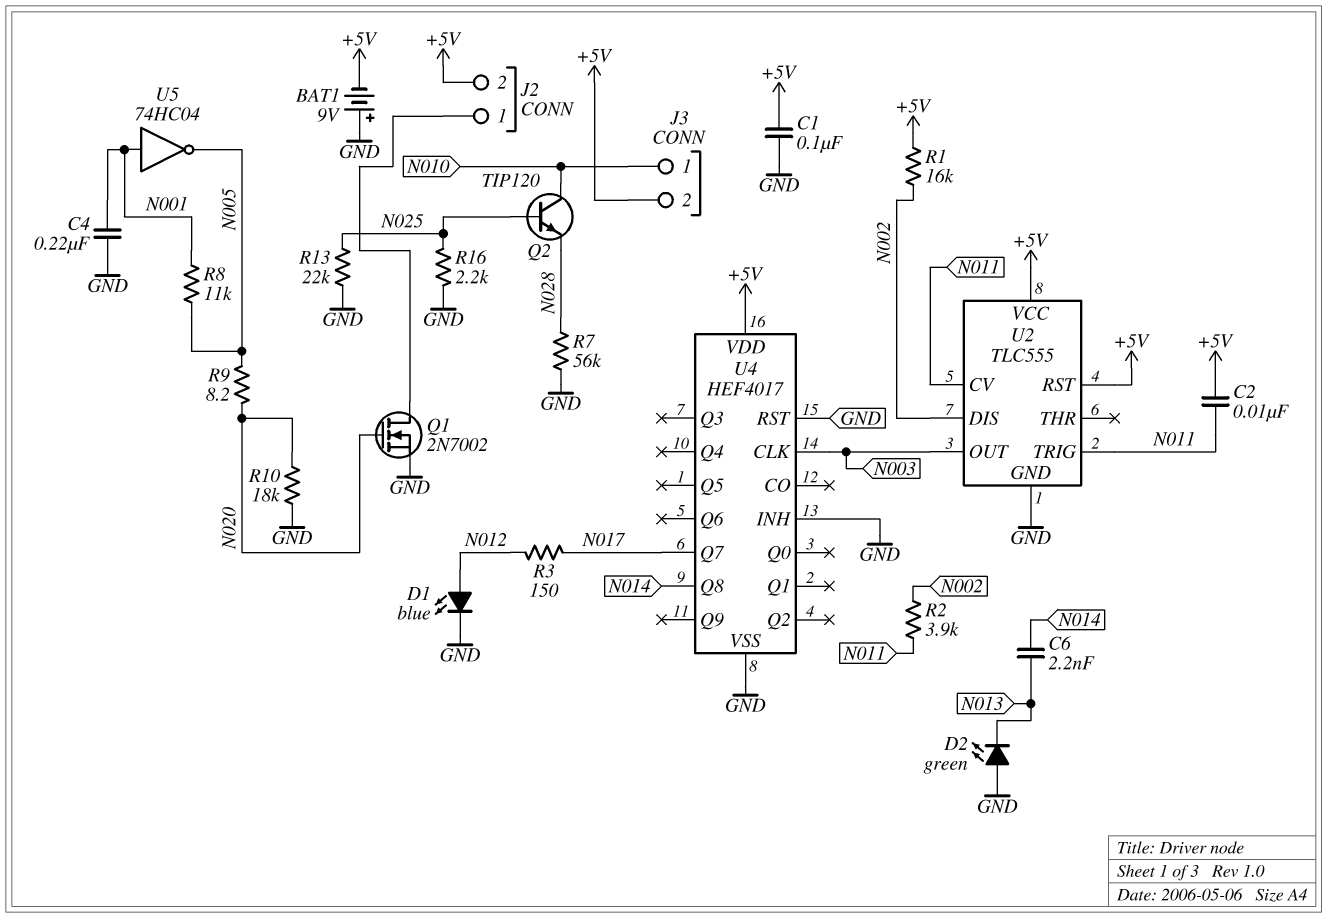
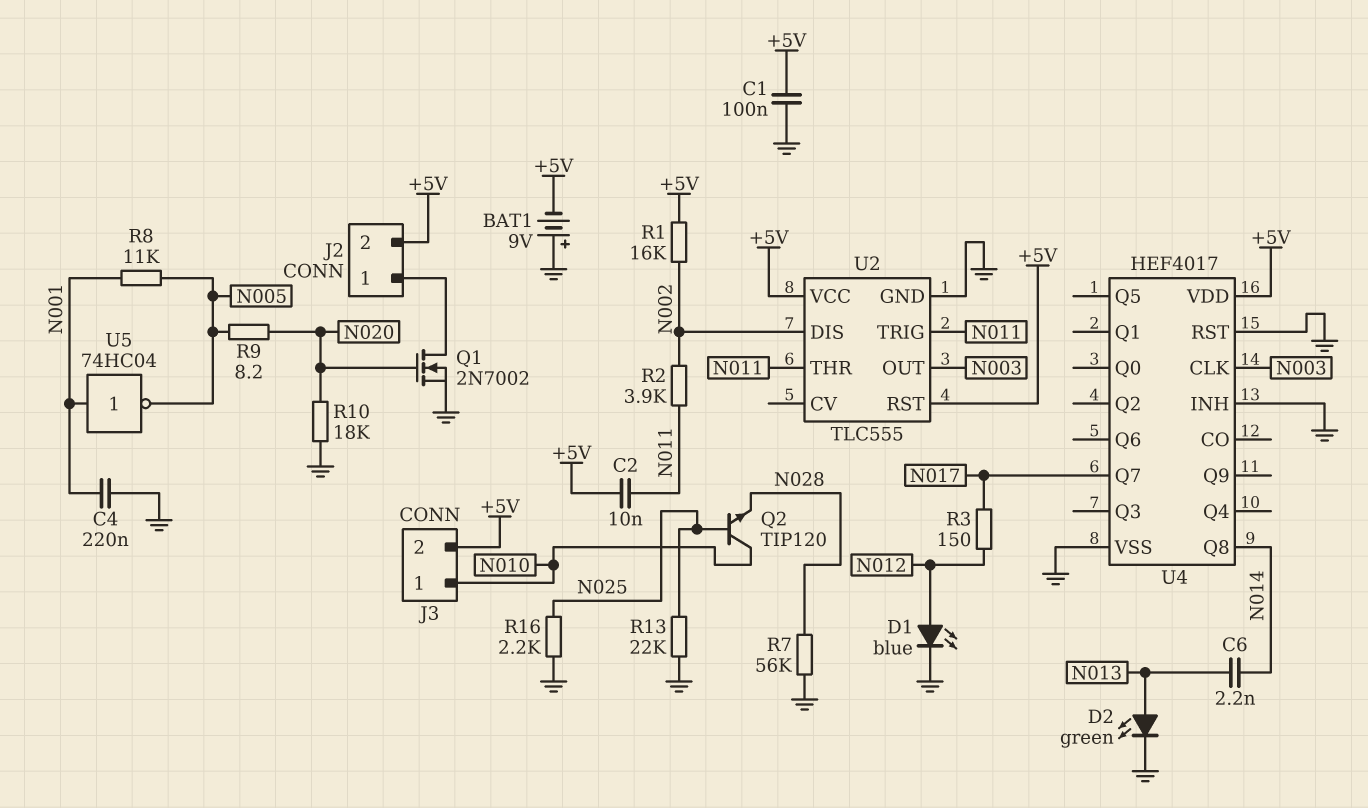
D2: LED green (A GND, K N013) -> LED green (A N013, K GND)
U2 pin CV: N011 -> none
U2 pin THR: none -> N011

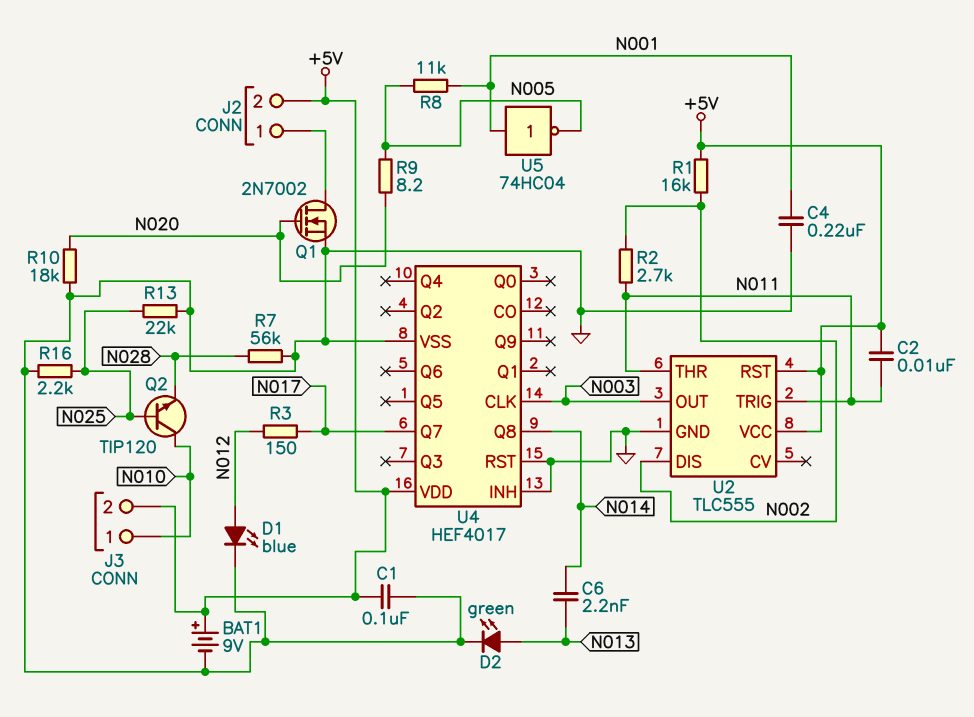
BAT1: 9V (plus GND, minus +5V) -> 9V (plus +5V, minus GND)
R2: 3.9k (N002, N011) -> 2.7k (N002, N011)

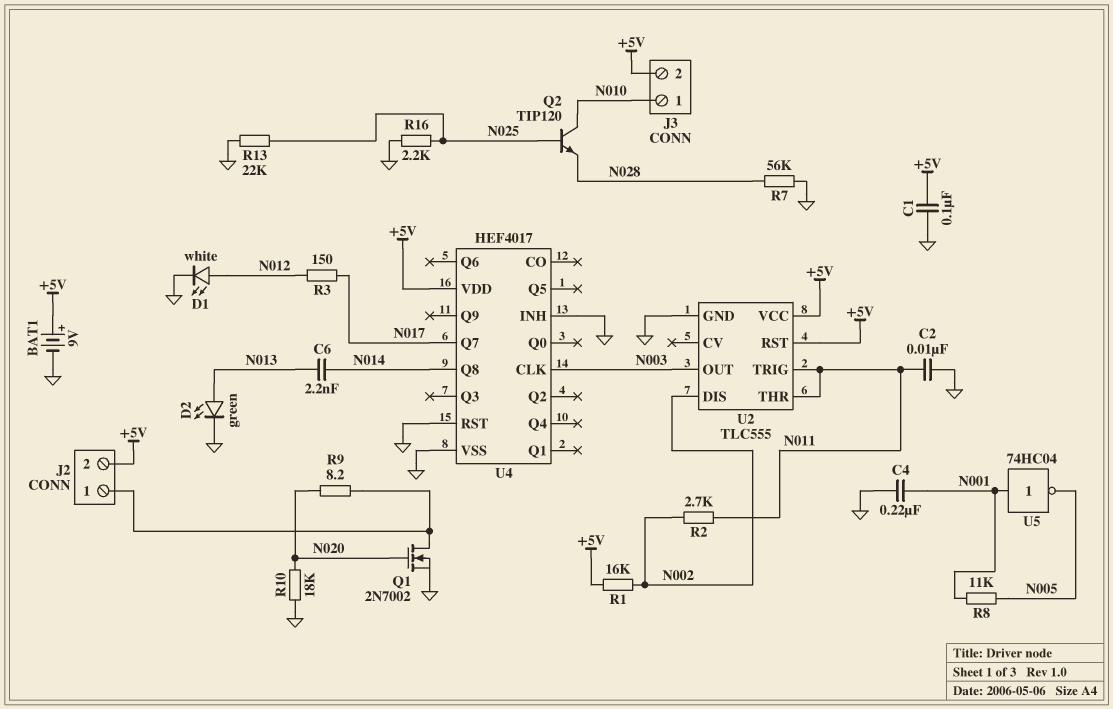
C2: 10nF (+5V, N011) -> 10nF (GND, N011)
D1: LED blue (A N012, K GND) -> LED white (A N012, K GND)
R9: 8.2 (N005, N020) -> 8.2 (J2/1, N020)

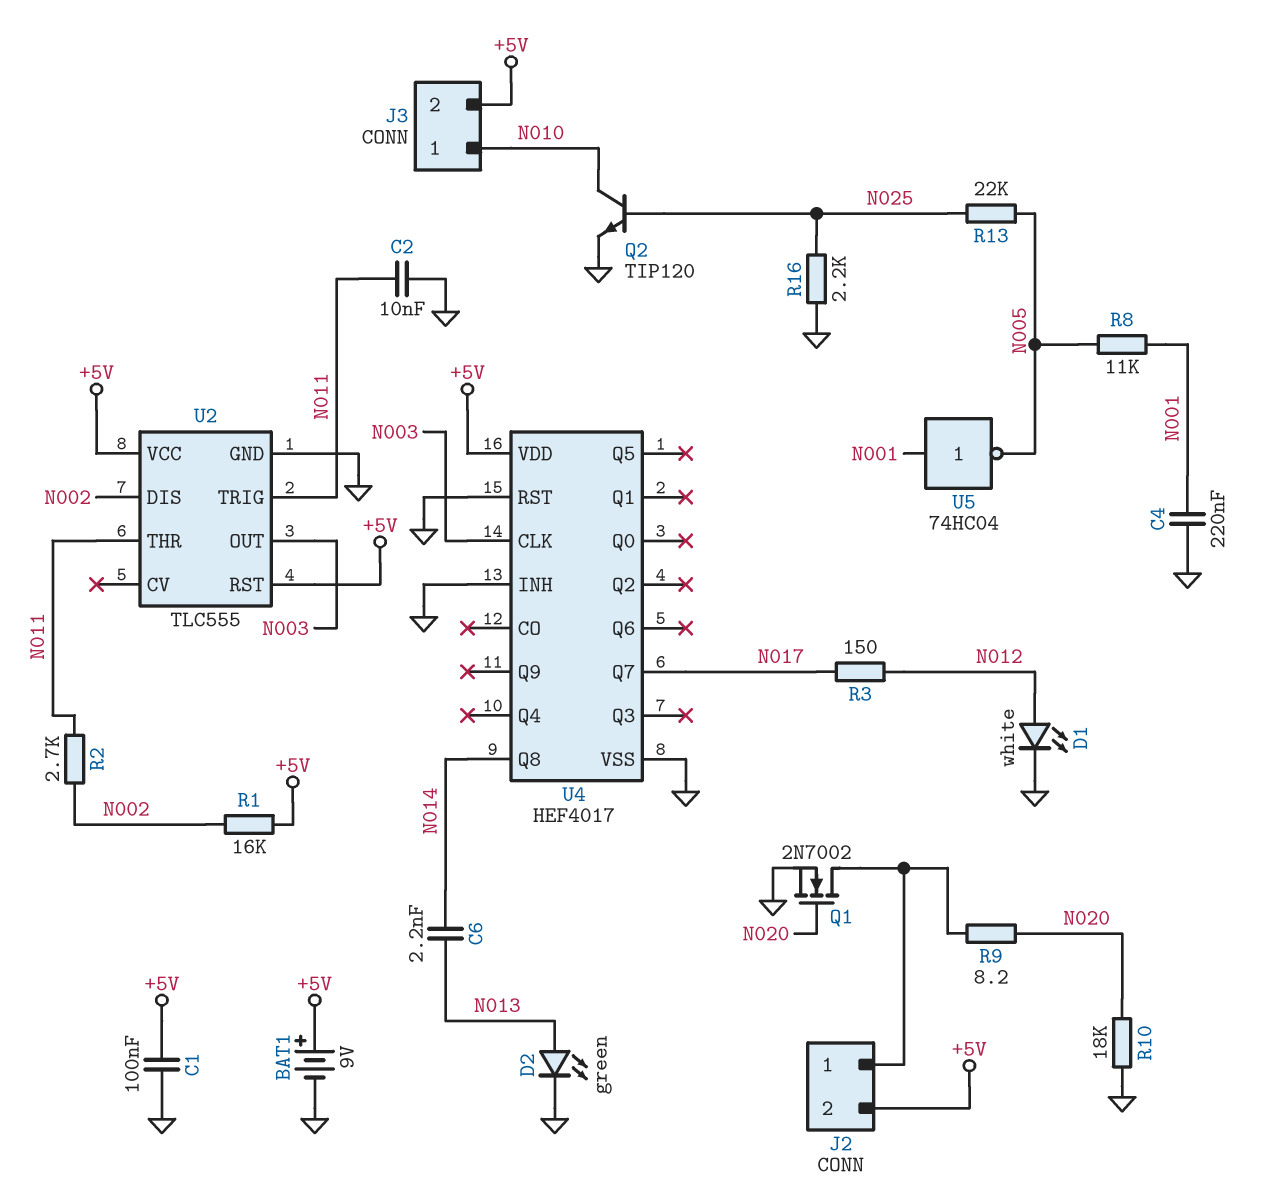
Q2: NPN TIP120 (B N025, C N010, E N028) -> NPN TIP120 (B N025, C N010, E GND)
R7: 56k (GND, N028) -> none
R13: 22k (GND, N025) -> 22k (N005, N025)

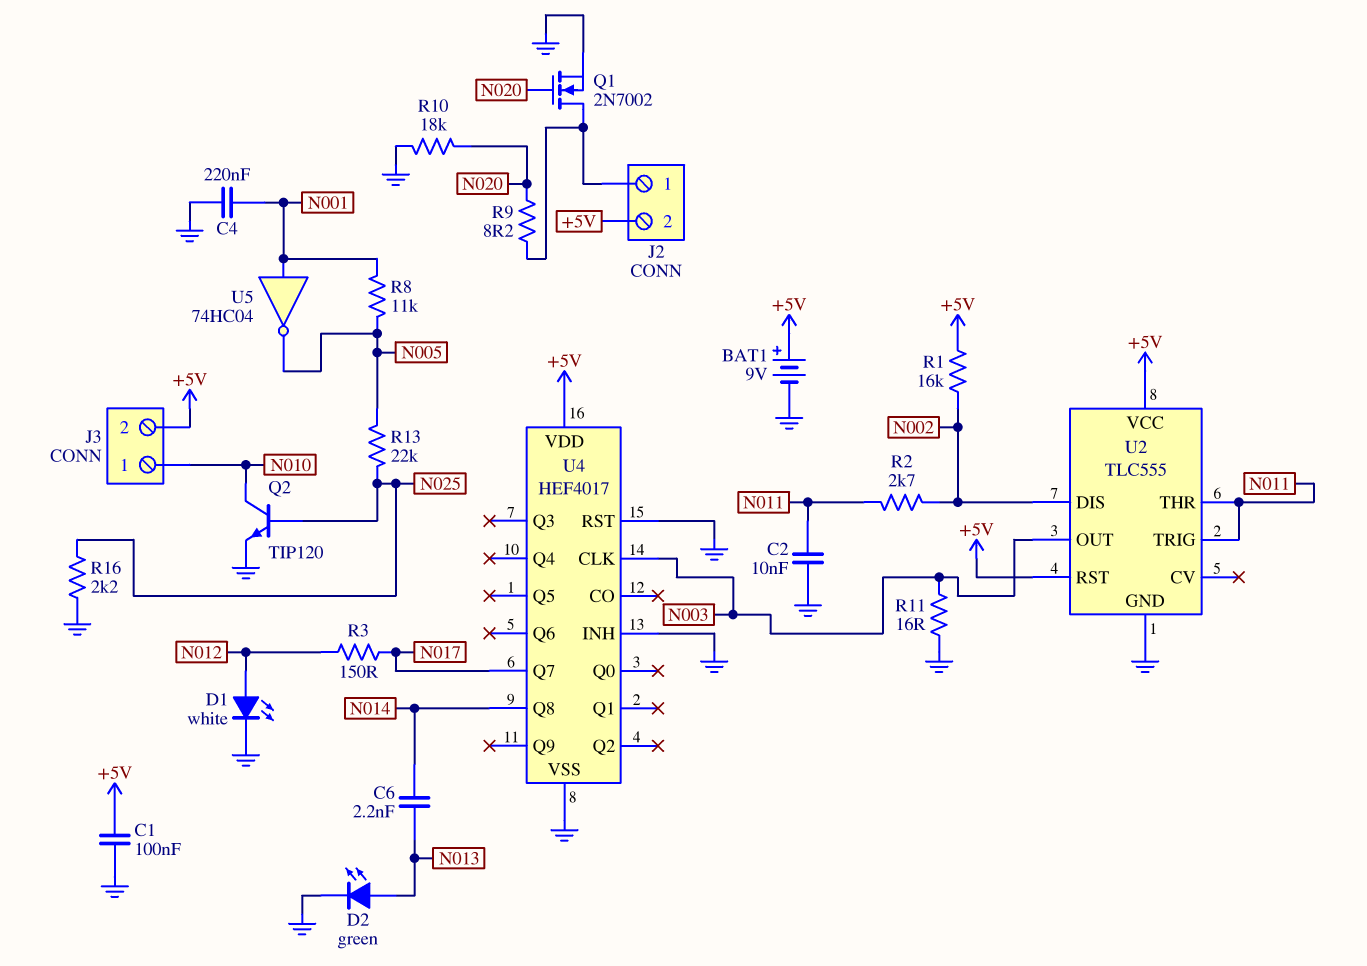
R11: none -> 16 (GND, N003)

